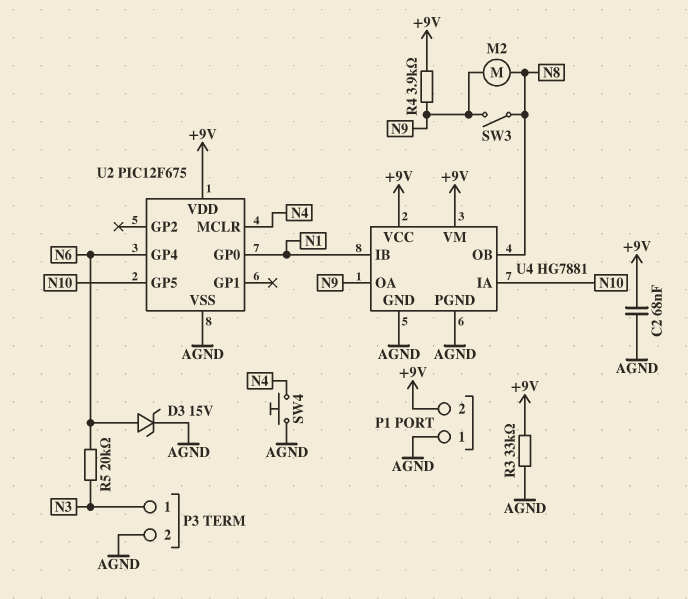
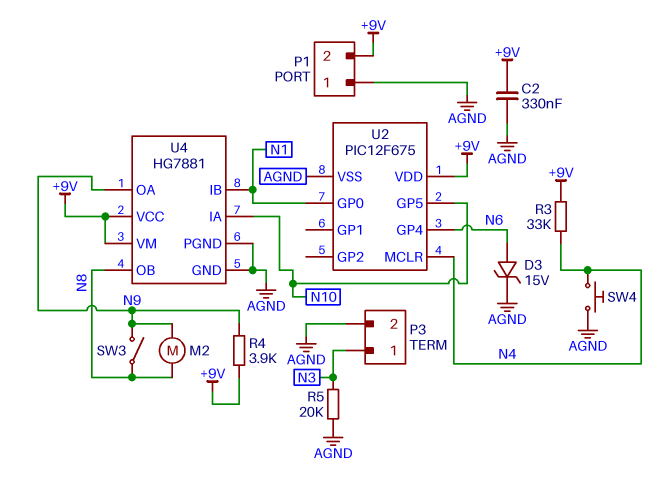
C2: 68nF (+9V, AGND) -> 330nF (+9V, AGND)
R3: 33k (+9V, AGND) -> 33k (+9V, N4)
R5: 20k (N3, N6) -> 20k (AGND, N3)

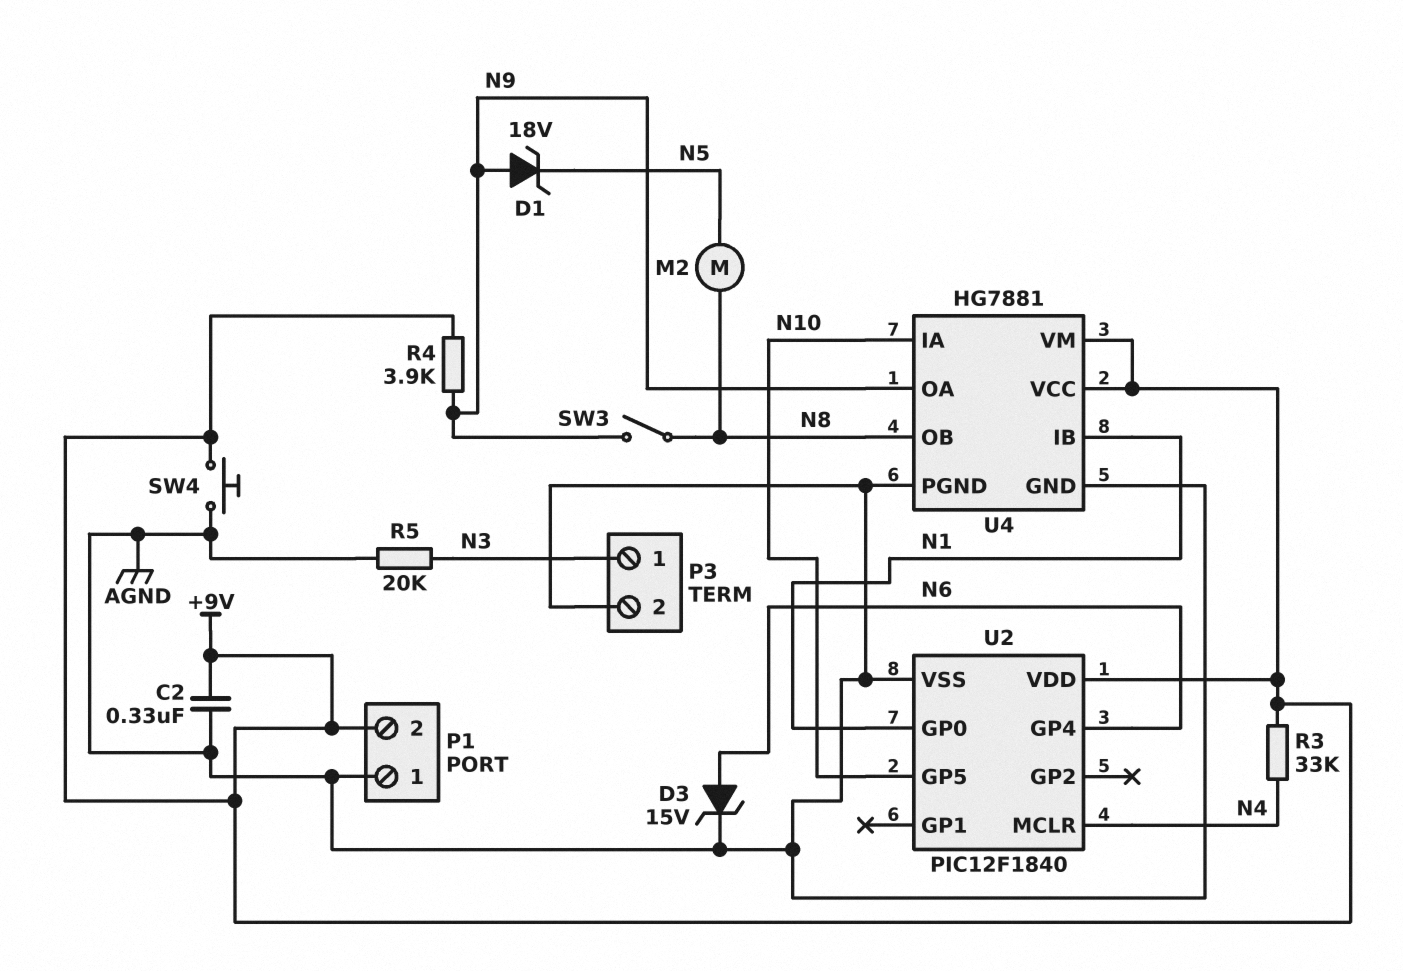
D1: none -> zener 18V (A N9, K N5)
M2: motor (N8, N9) -> motor (N5, N8)
SW4: button (AGND, N4) -> button (+9V, AGND)
U2: PIC12F675 -> PIC12F1840

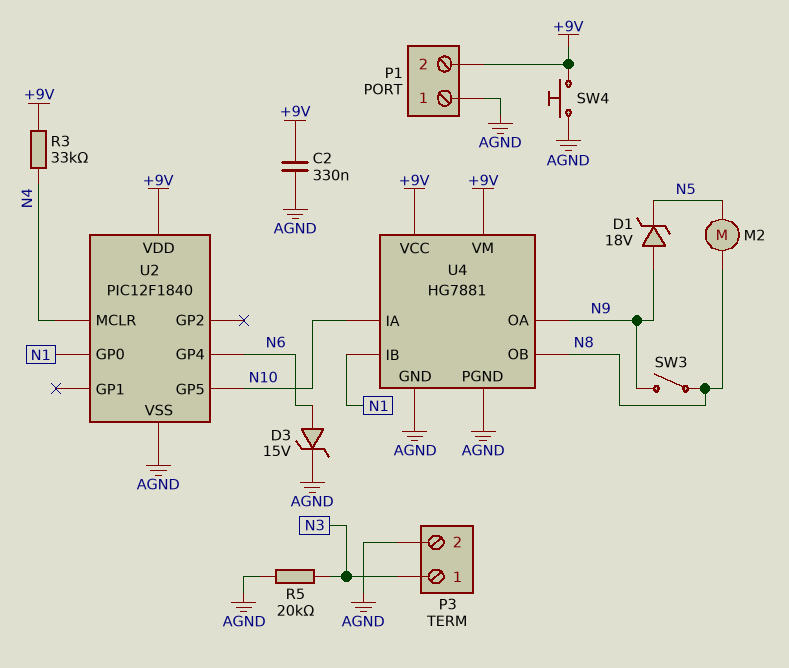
R4: 3.9k (+9V, N9) -> none

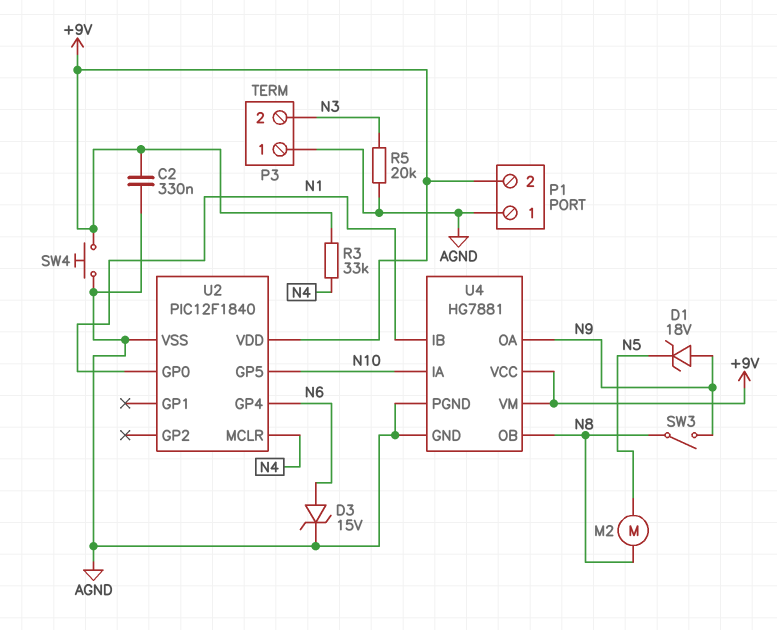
P3 pin 1: N3 -> AGND
P3 pin 2: AGND -> N3

